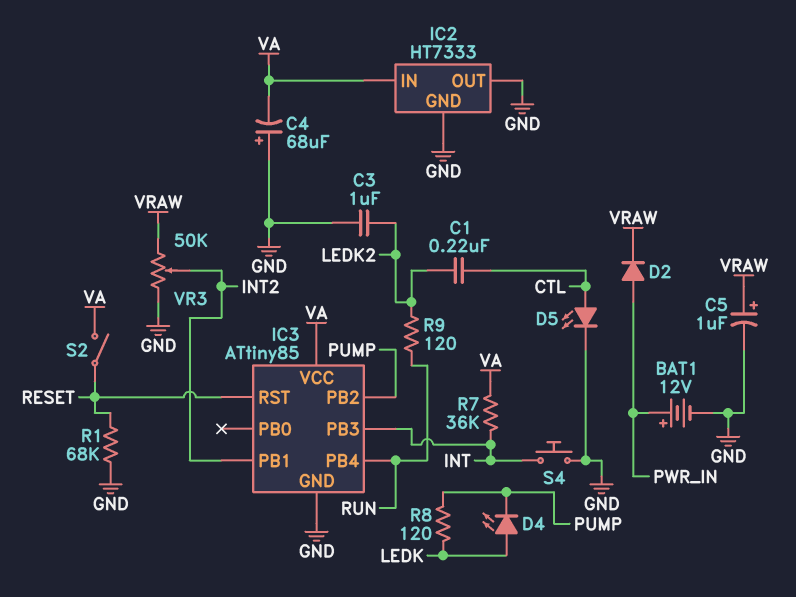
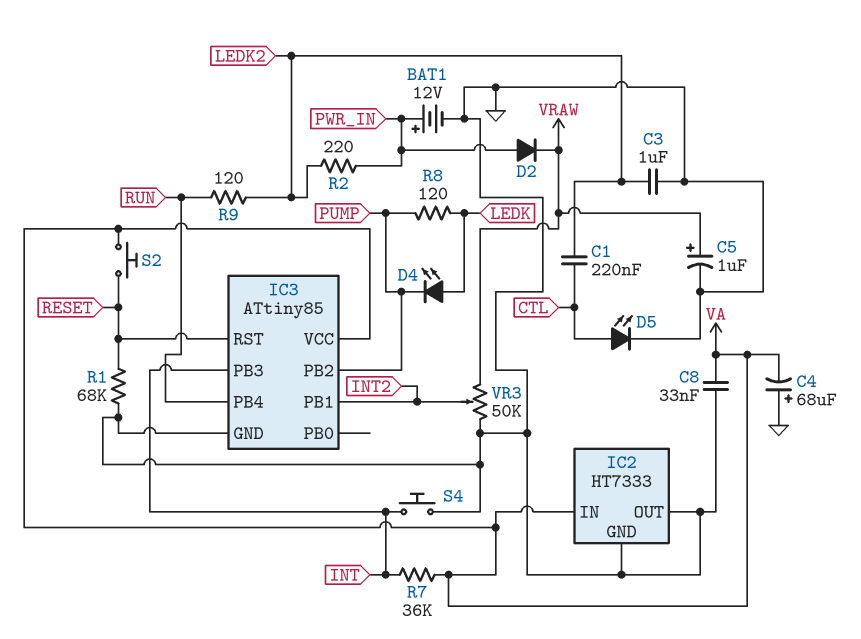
C8: none -> 33nF (GND, VA)
R2: none -> 220 (LEDK2, PWR_IN)
S2: switch (RESET, VA) -> button (RESET, VA)

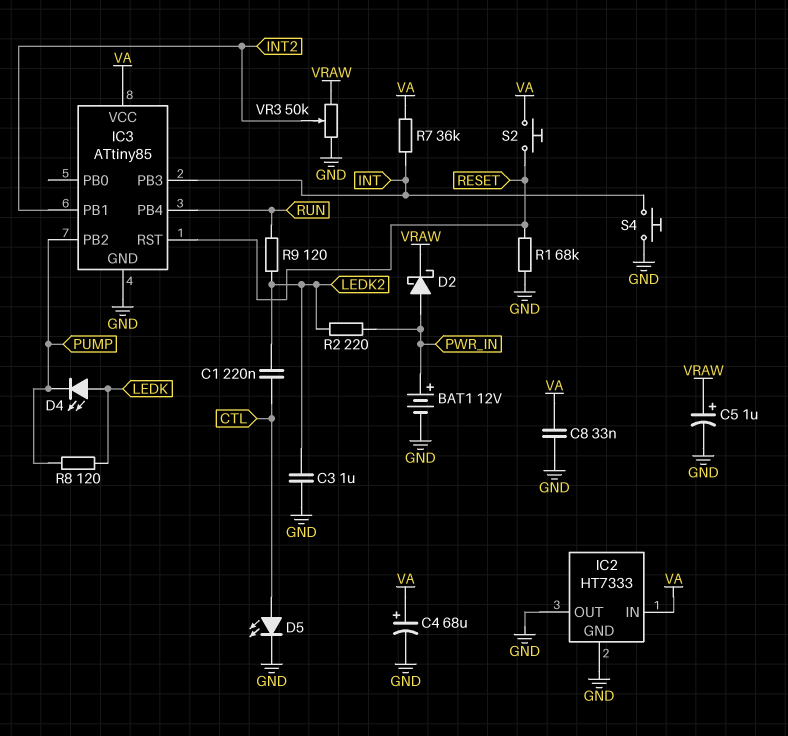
C4: 68uF (plus GND, minus VA) -> 68uF (plus VA, minus GND)
D2: diode (A PWR_IN, K VRAW) -> schottky (A PWR_IN, K VRAW)

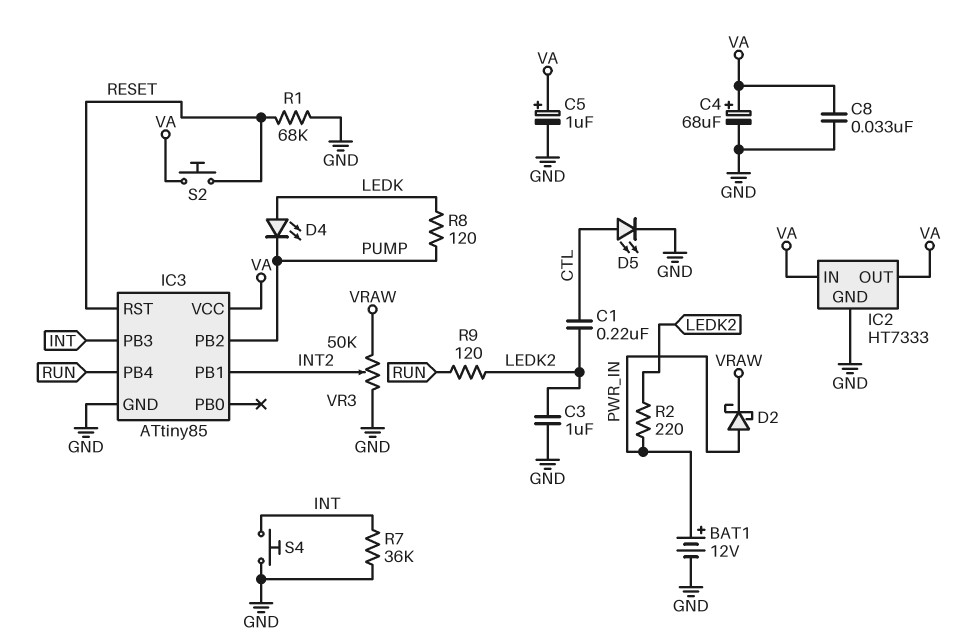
C5: 1uF (plus VRAW, minus GND) -> 1uF (plus VA, minus GND)
IC2 pin OUT: GND -> VA
R7: 36k (INT, VA) -> 36k (GND, INT)

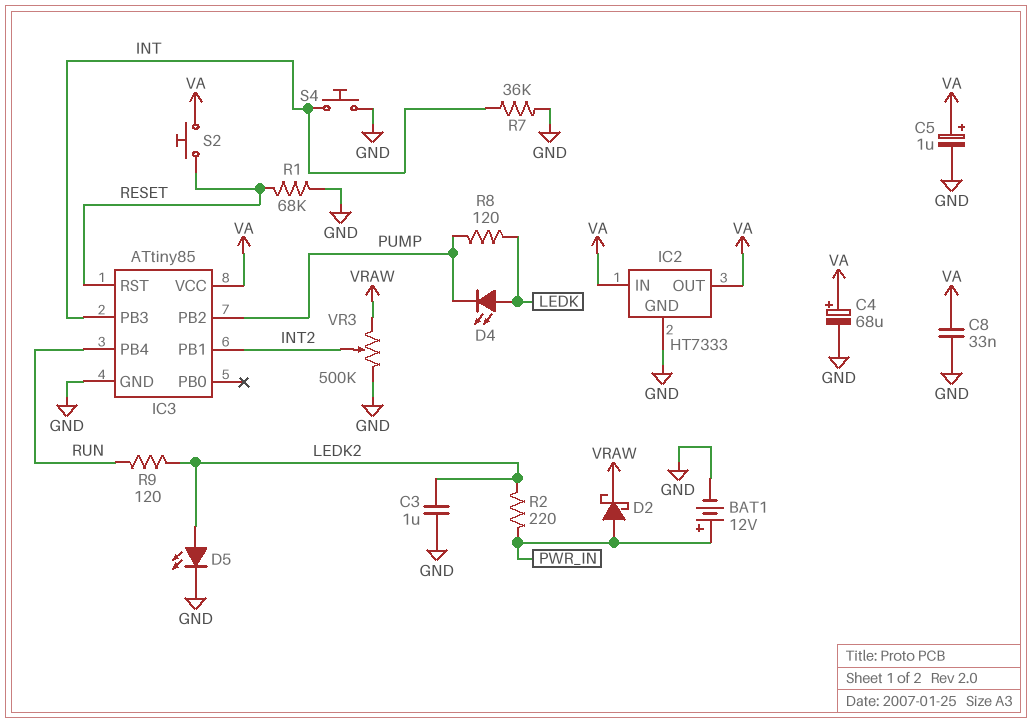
C1: 220nF (CTL, LEDK2) -> none
D5: LED (A CTL, K GND) -> LED (A LEDK2, K GND)
VR3: 50k (GND, VRAW, wiper INT2) -> 500k (GND, VRAW, wiper INT2)

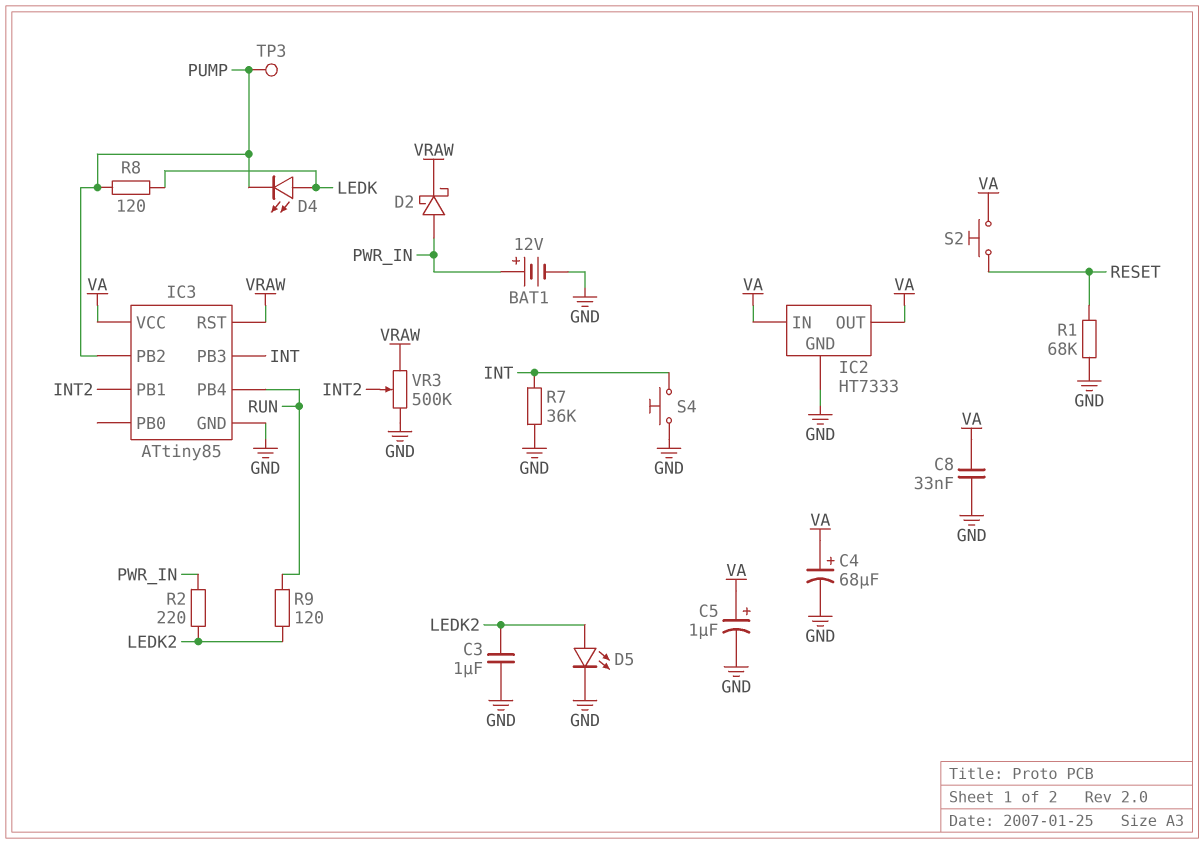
IC3 pin RST: RESET -> VRAW
TP3: none -> test point (PUMP)

